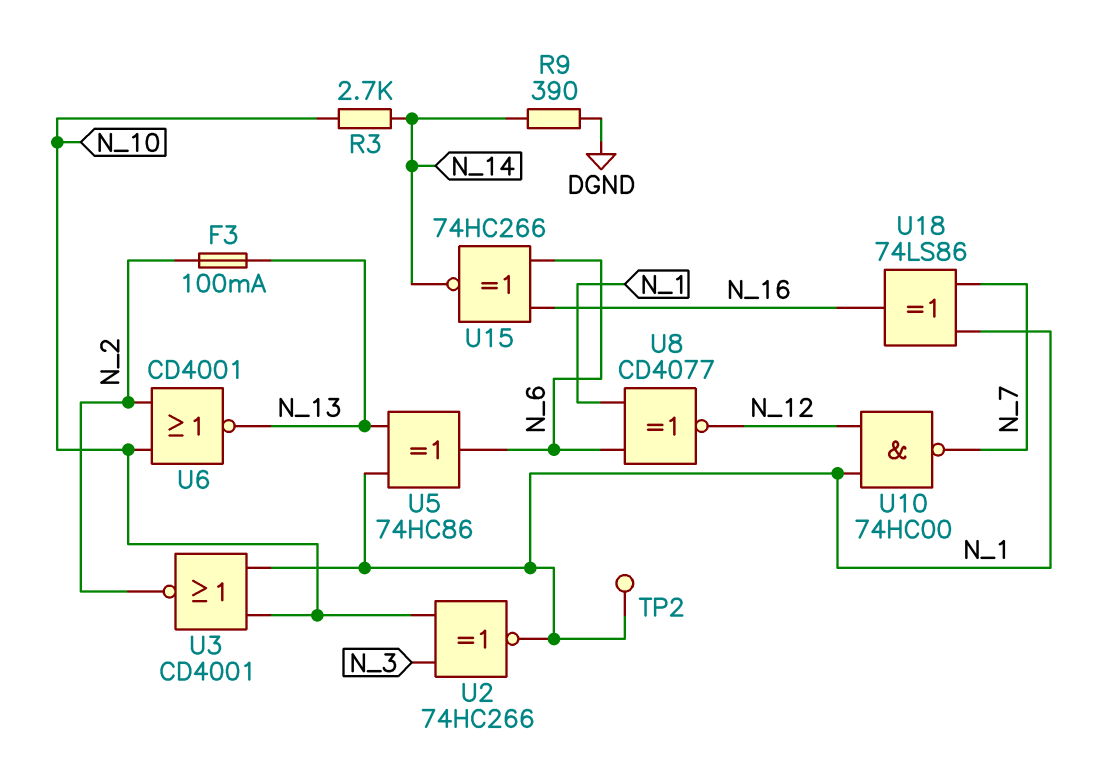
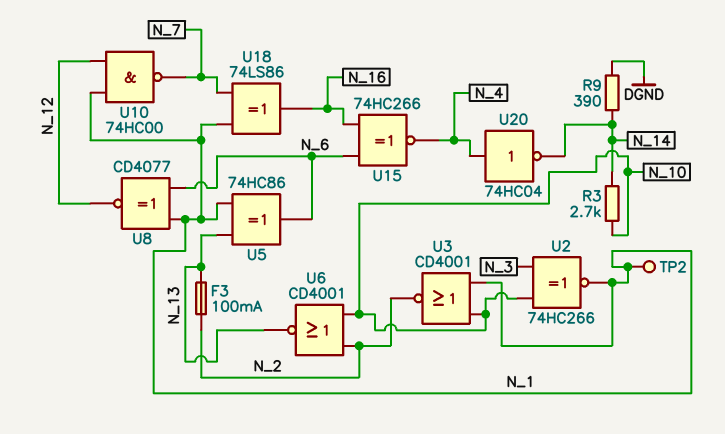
U15: XNOR 74HC266 (in N_6, in N_16, out N_14) -> XNOR 74HC266 (in N_6, in N_16, out N_4)
U20: none -> NOT 74HC04 (in N_4, out N_14)

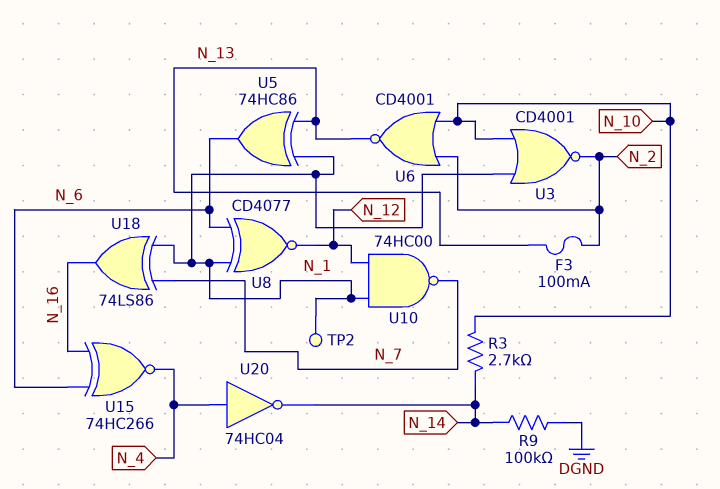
R9: 390 (DGND, N_14) -> 100k (DGND, N_14)
U2: XNOR 74HC266 (in N_3, in N_10, out N_1) -> none

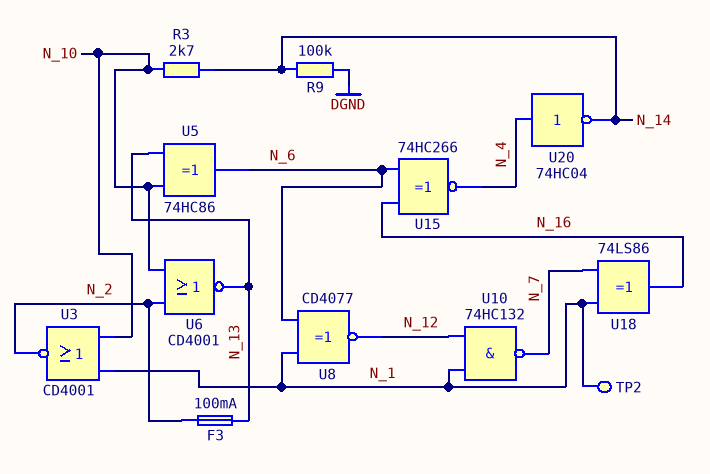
U5: XOR 74HC86 (in N_1, in N_13, out N_6) -> XOR 74HC86 (in N_10, in N_13, out N_6)
U10: NAND 74HC00 (in N_1, in N_12, out N_7) -> NAND 74HC132 (in N_1, in N_12, out N_7)

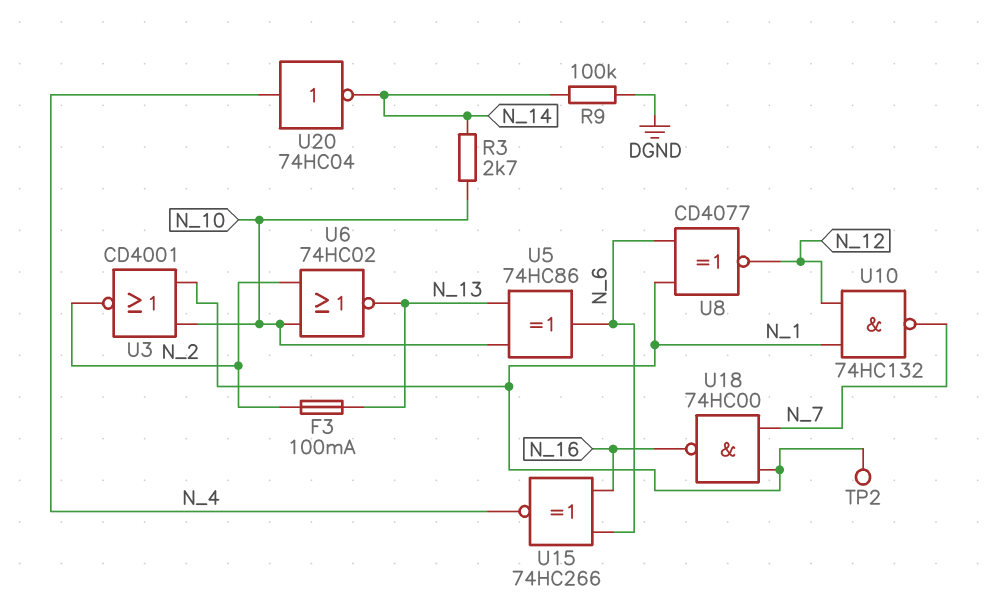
U6: NOR CD4001 (in N_2, in N_10, out N_13) -> NOR 74HC02 (in N_2, in N_10, out N_13)
U18: XOR 74LS86 (in N_1, in N_7, out N_16) -> NAND 74HC00 (in N_1, in N_7, out N_16)

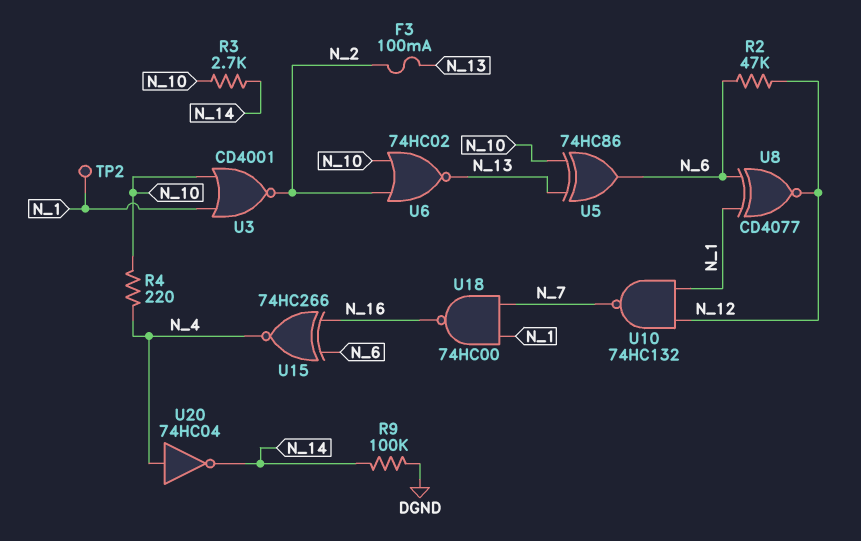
R2: none -> 47k (N_6, N_12)
R4: none -> 220 (N_4, N_10)

